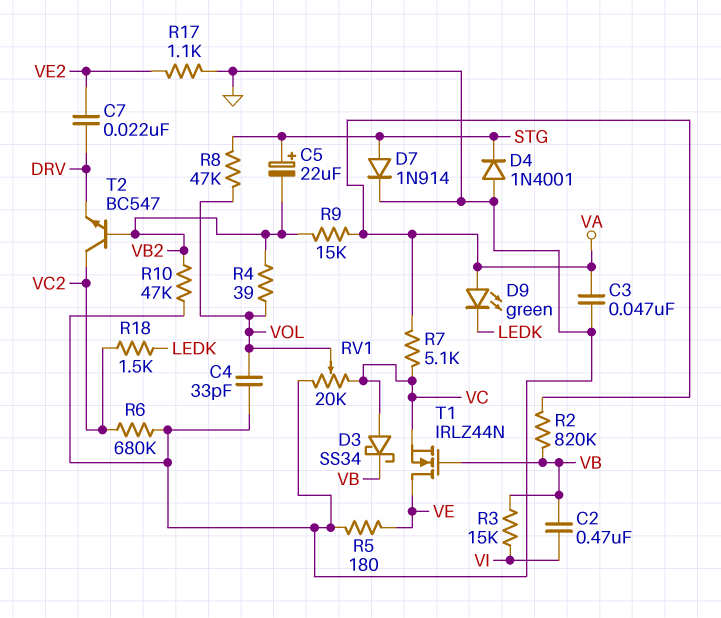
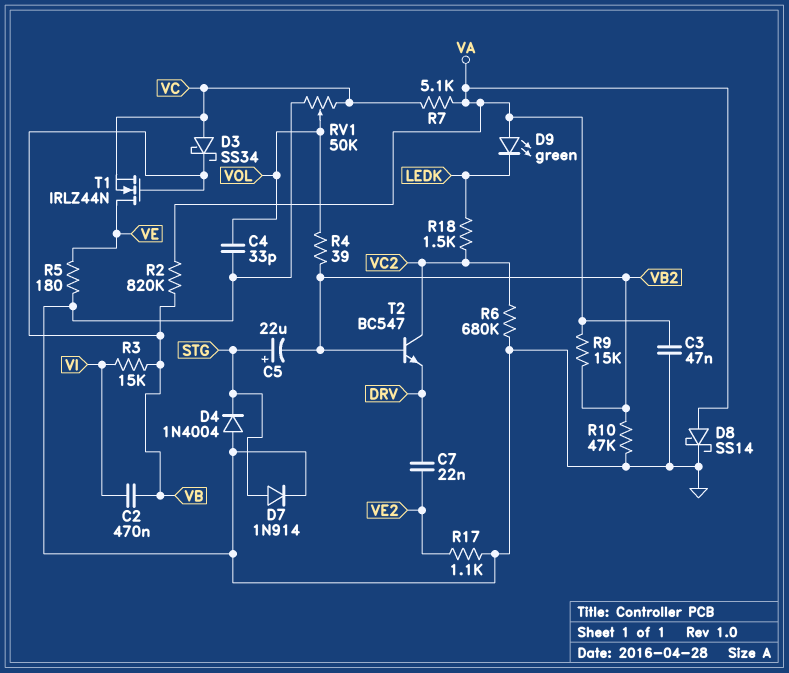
D4: diode 1N4001 (A GND, K STG) -> diode 1N4004 (A GND, K STG)
D8: none -> schottky SS14 (A VA, K GND)
R8: 47k (STG, VOL) -> none
RV1: 20k (GND, VC, wiper VOL) -> 50k (GND, VC, wiper VOL)

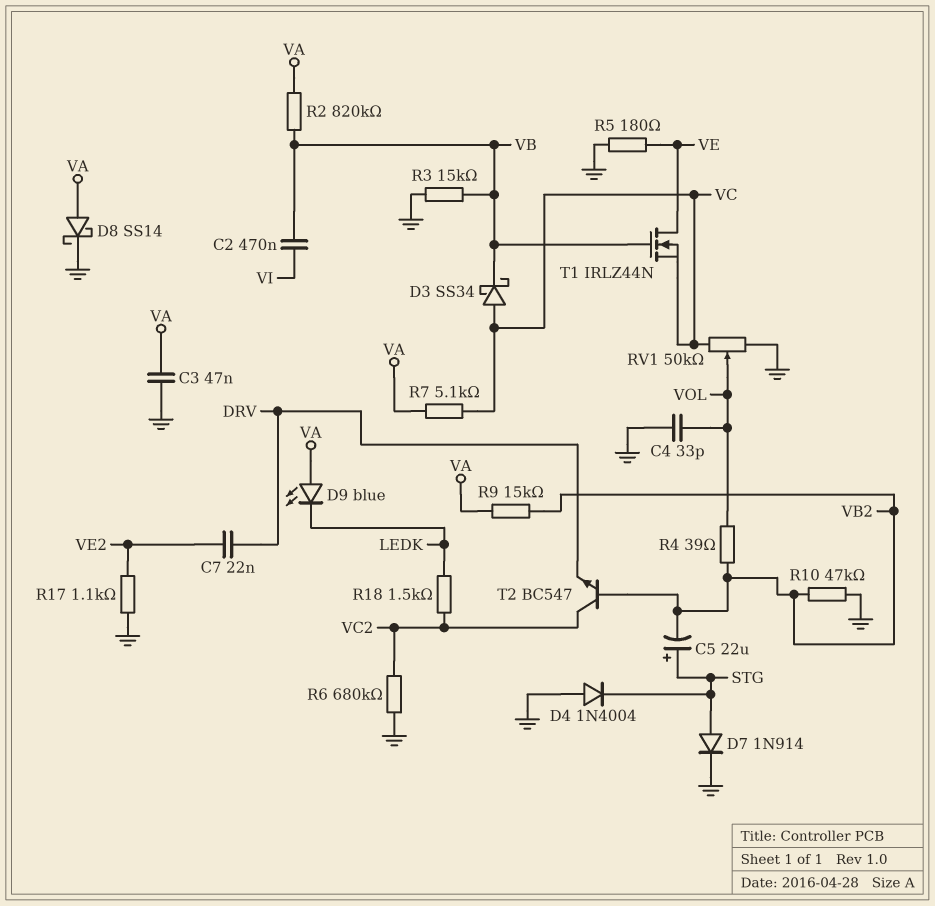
D9: LED green (A VA, K LEDK) -> LED blue (A VA, K LEDK)
R3: 15k (VB, VI) -> 15k (GND, VB)

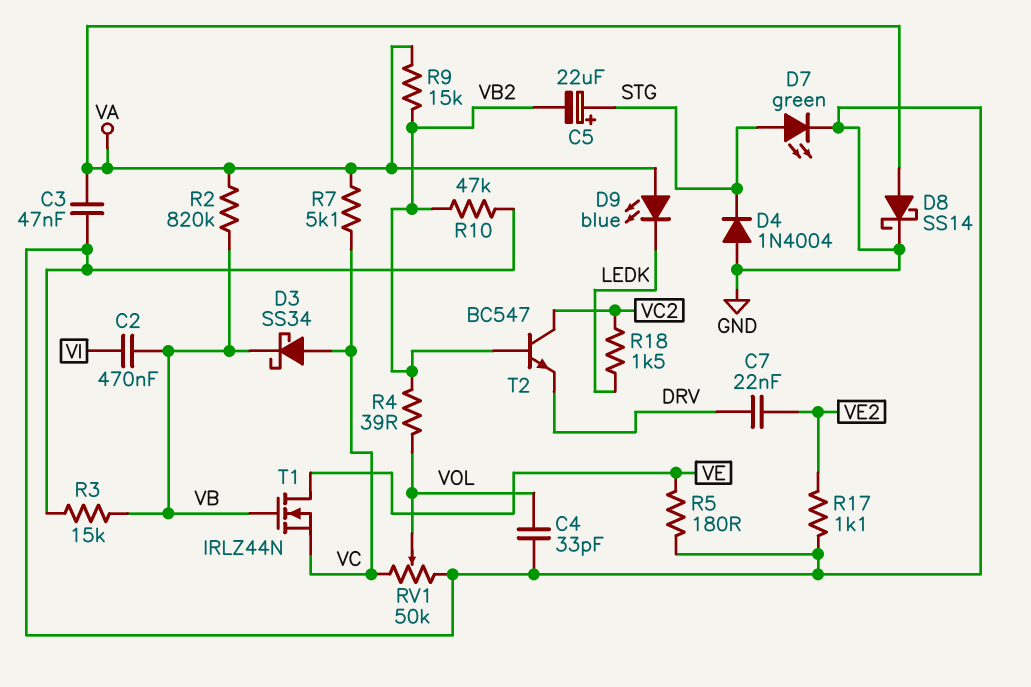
D7: diode 1N914 (A STG, K GND) -> LED green (A STG, K GND)
R6: 680k (GND, VC2) -> none

